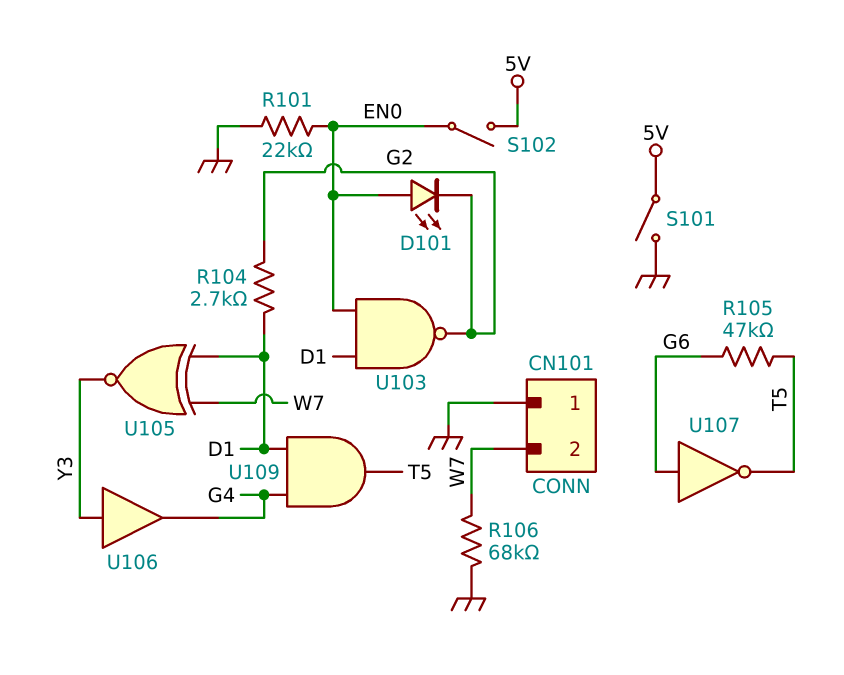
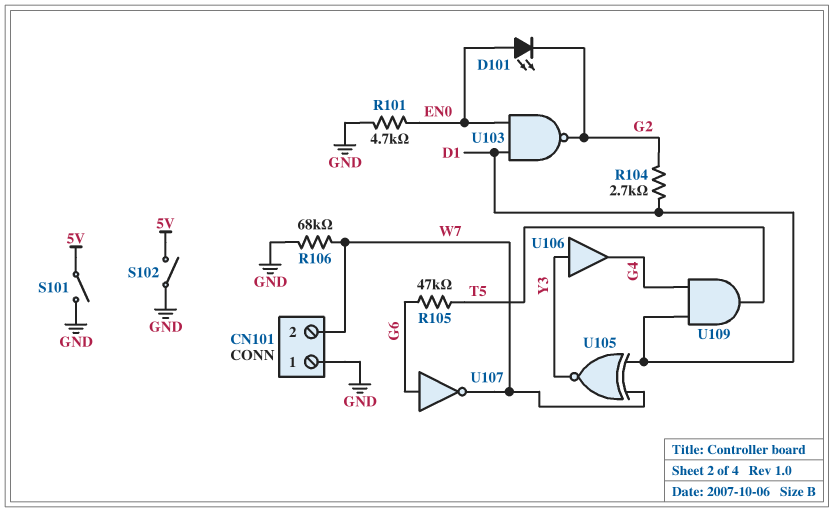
R101: 22k (EN0, GND) -> 4.7k (EN0, GND)
S102: switch (5V, EN0) -> switch (5V, GND)
U107: NOT (in G6, out T5) -> NOT (in G6, out W7)

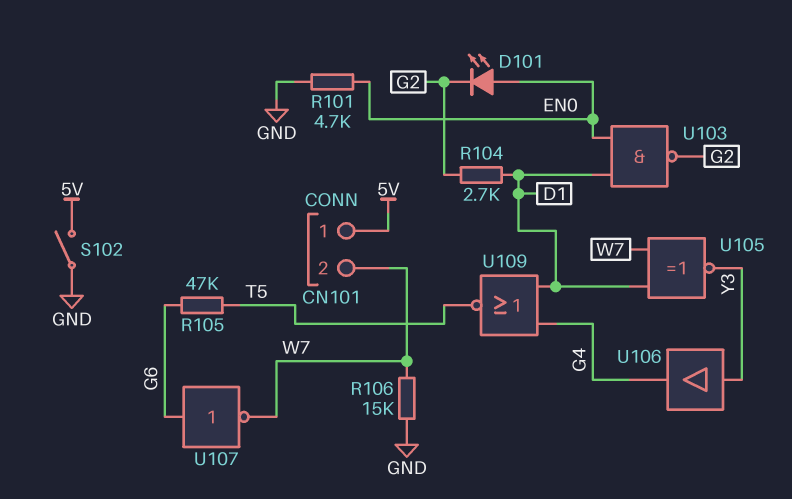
CN101 pin 1: GND -> 5V
R106: 68k (GND, W7) -> 15k (GND, W7)
S101: switch (5V, GND) -> none
U109: AND (in D1, in G4, out T5) -> NOR (in D1, in G4, out T5)

